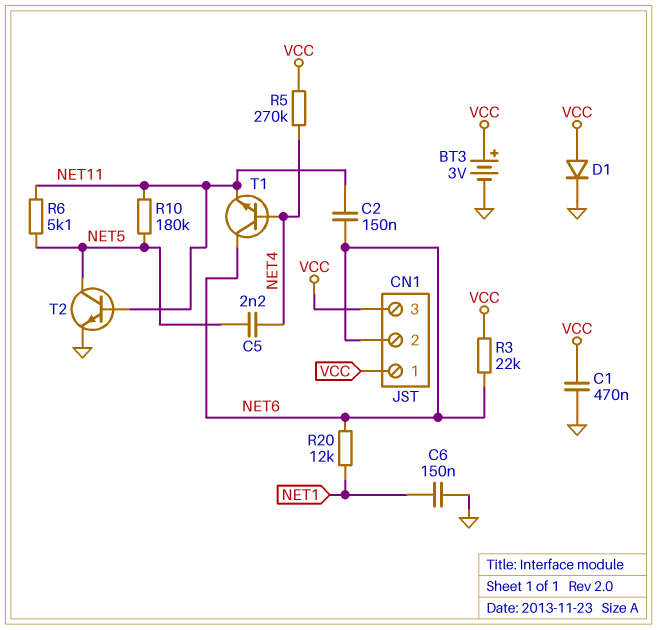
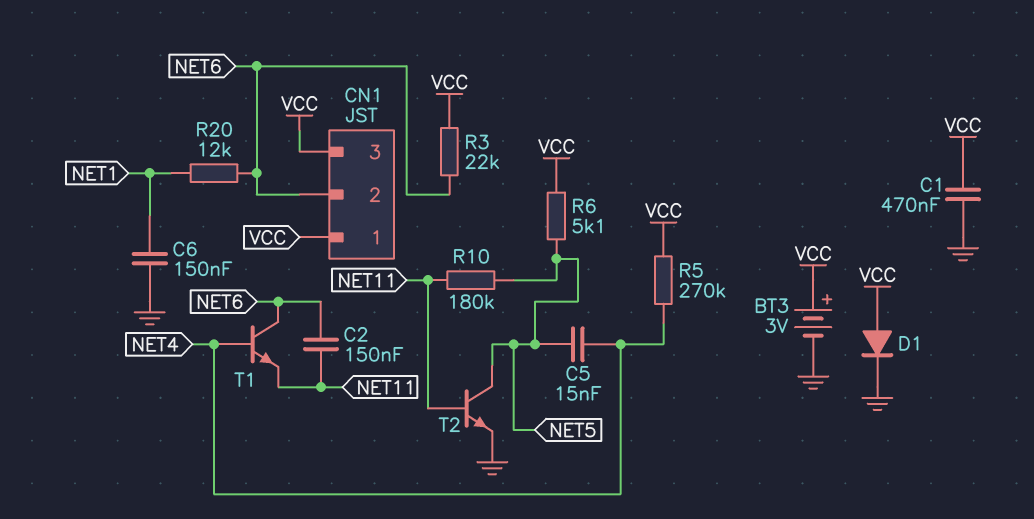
C5: 2.2nF (NET4, NET5) -> 15nF (NET4, NET5)
R6: 5.1k (NET5, NET11) -> 5.1k (NET5, VCC)

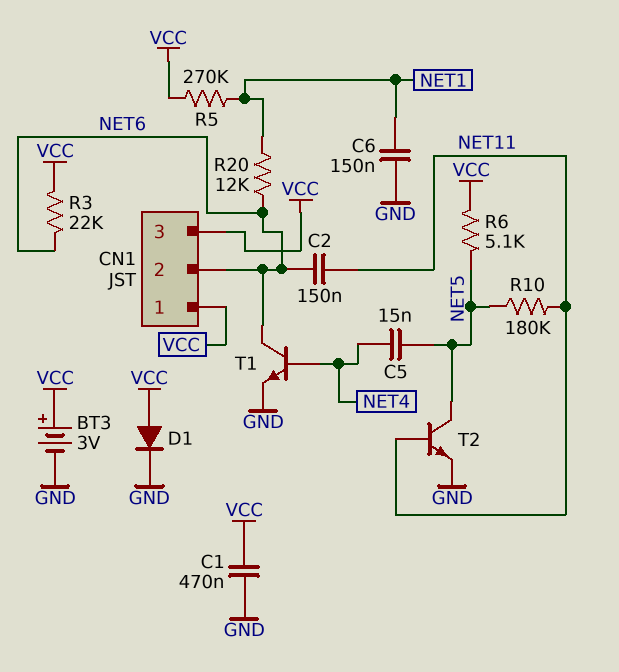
R5: 270k (NET4, VCC) -> 270k (NET1, VCC)
T1: NPN (B NET4, C NET6, E NET11) -> NPN (B NET4, C NET6, E GND)

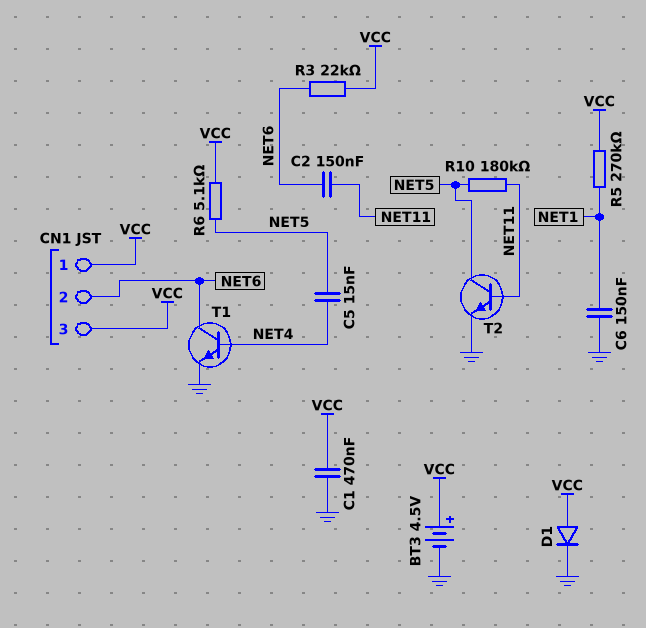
BT3: 3V (plus VCC, minus GND) -> 4.5V (plus VCC, minus GND)
R20: 12k (NET1, NET6) -> none

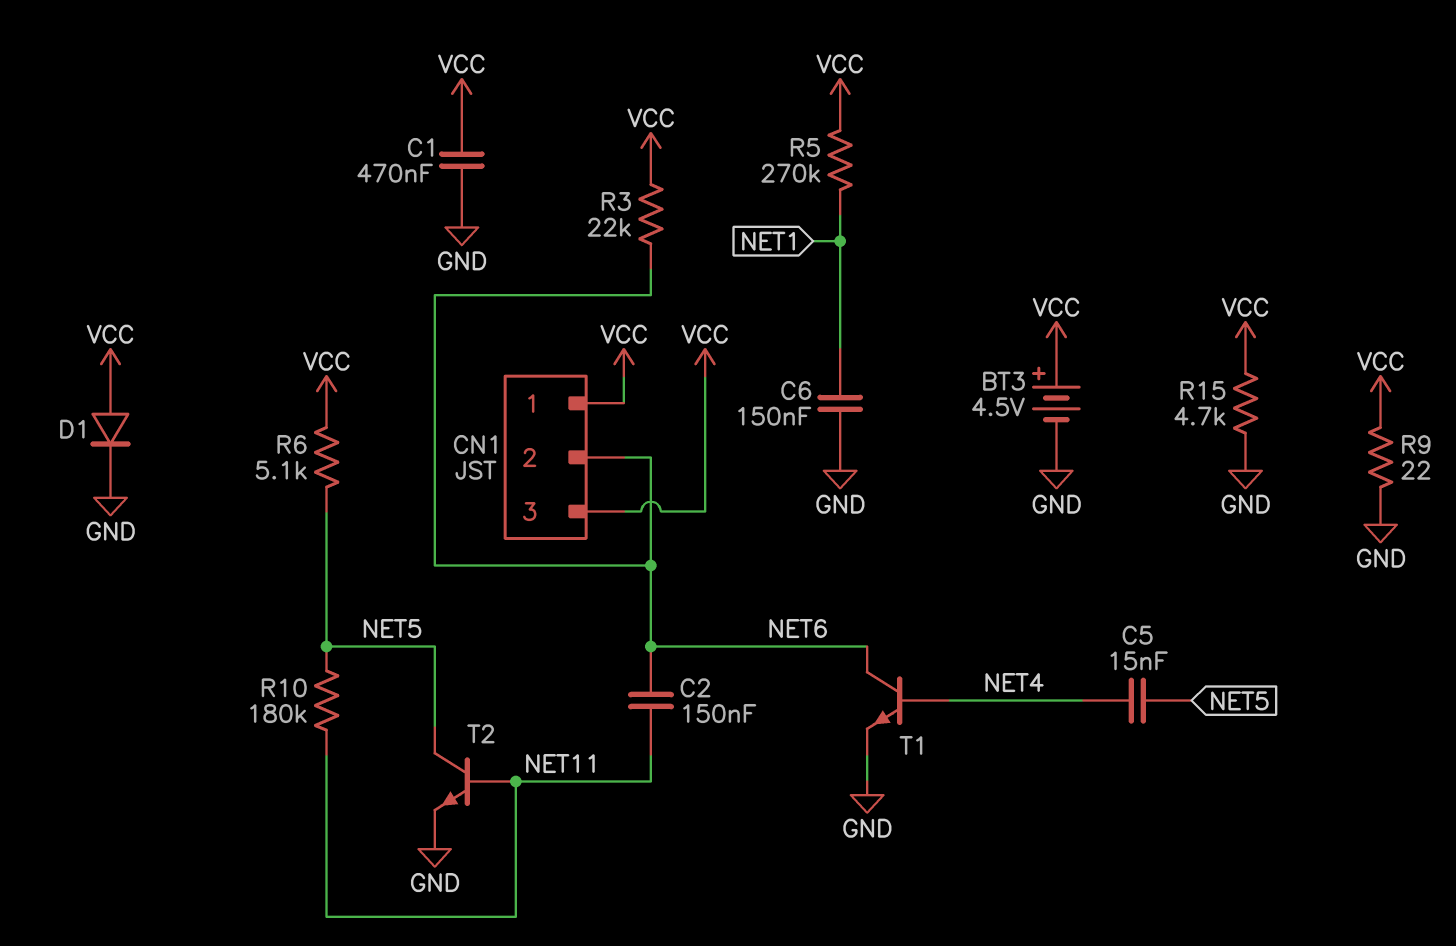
R9: none -> 22 (GND, VCC)
R15: none -> 4.7k (GND, VCC)

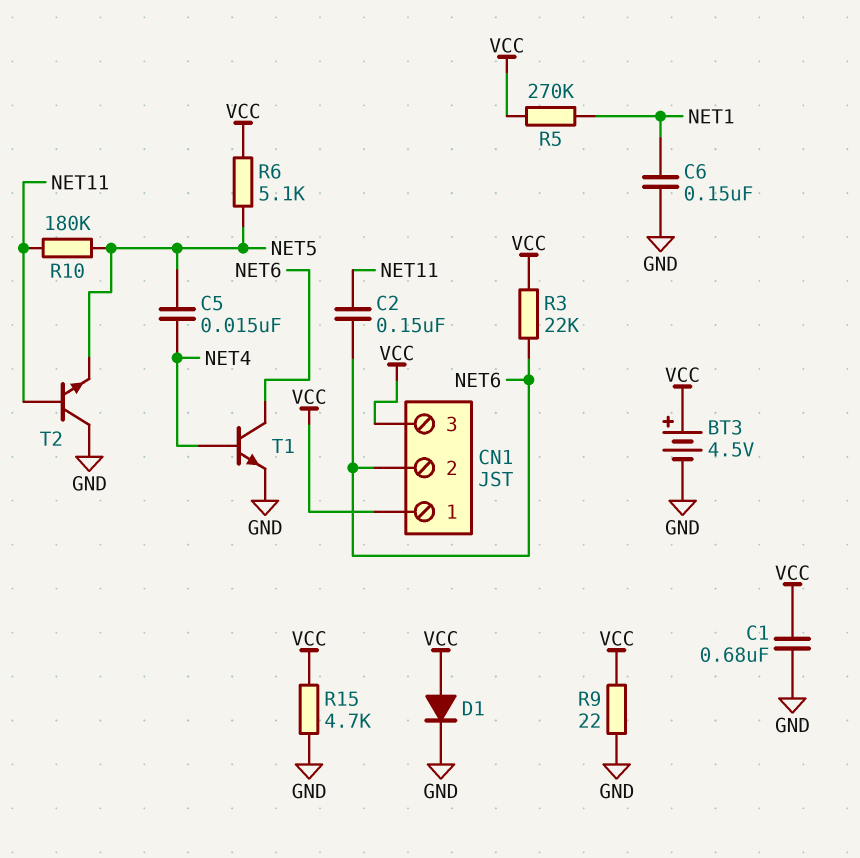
C1: 470nF (GND, VCC) -> 680nF (GND, VCC)
T2: NPN (B NET11, C NET5, E GND) -> NPN (B NET11, C GND, E NET5)

